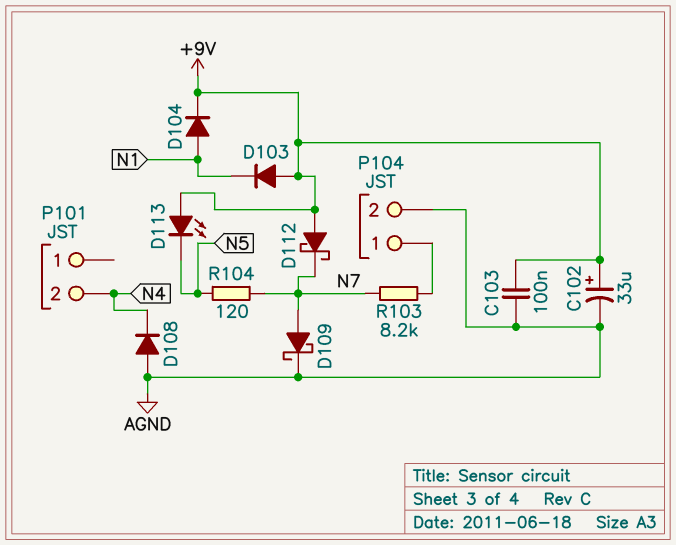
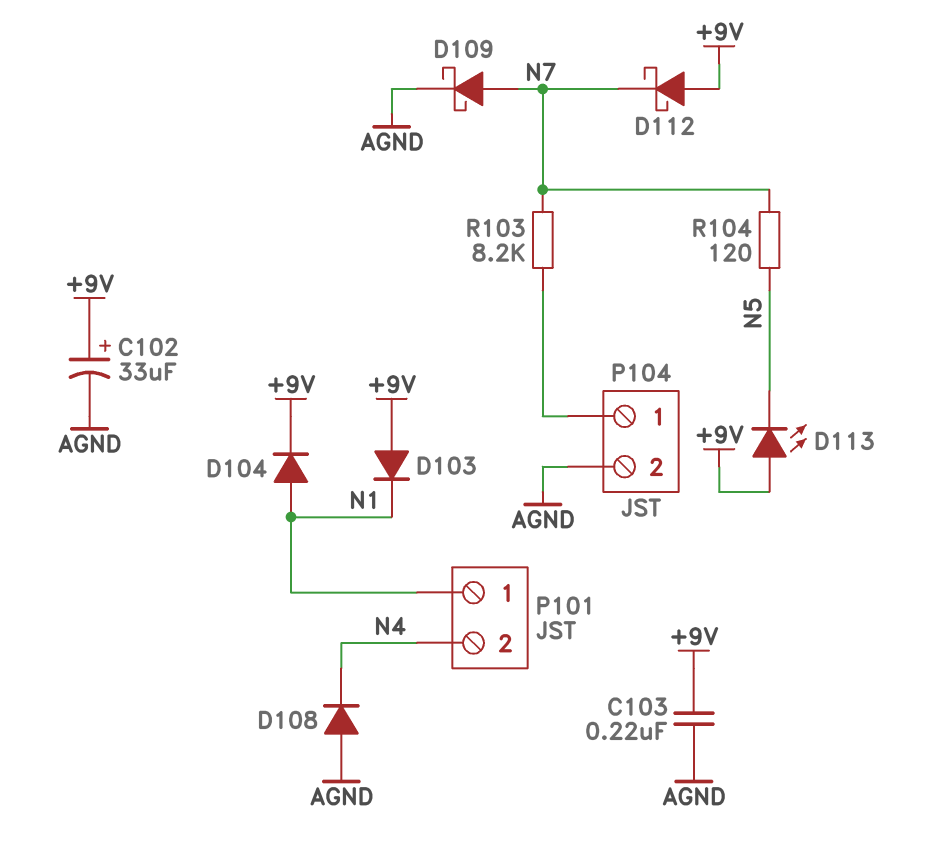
C103: 100nF (+9V, AGND) -> 220nF (+9V, AGND)
P101 pin 1: none -> N1

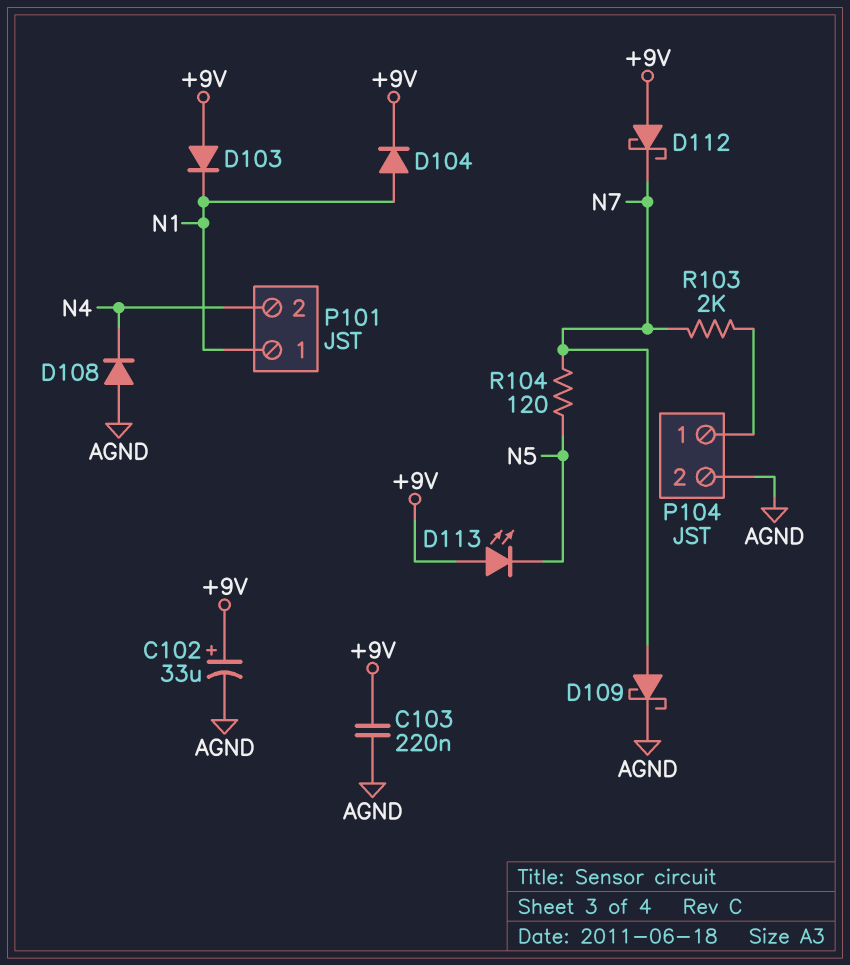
R103: 8.2k (N7, P104/1) -> 2k (N7, P104/1)

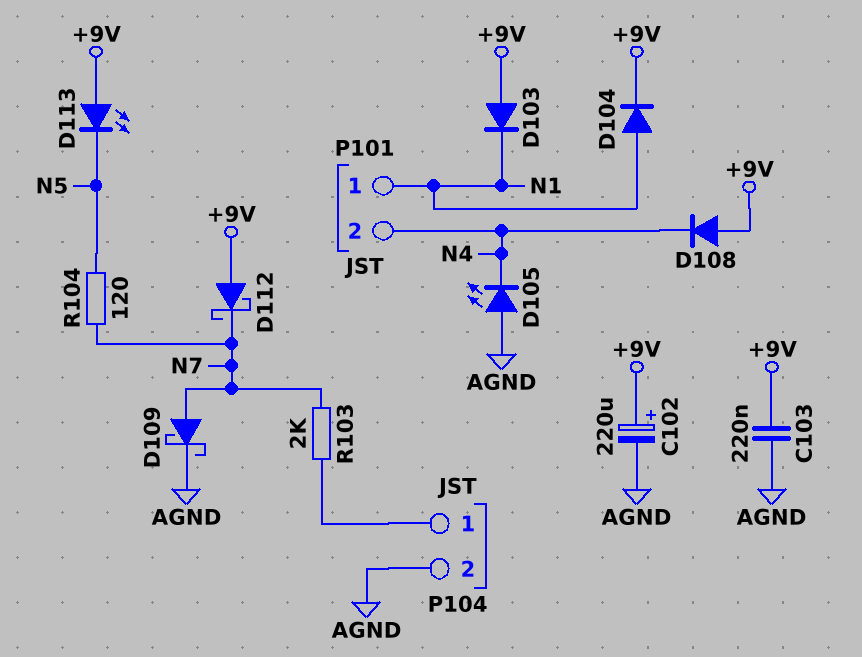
C102: 33uF (plus +9V, minus AGND) -> 220uF (plus +9V, minus AGND)
D105: none -> LED (A AGND, K N4)
D108: diode (A AGND, K N4) -> diode (A +9V, K N4)

